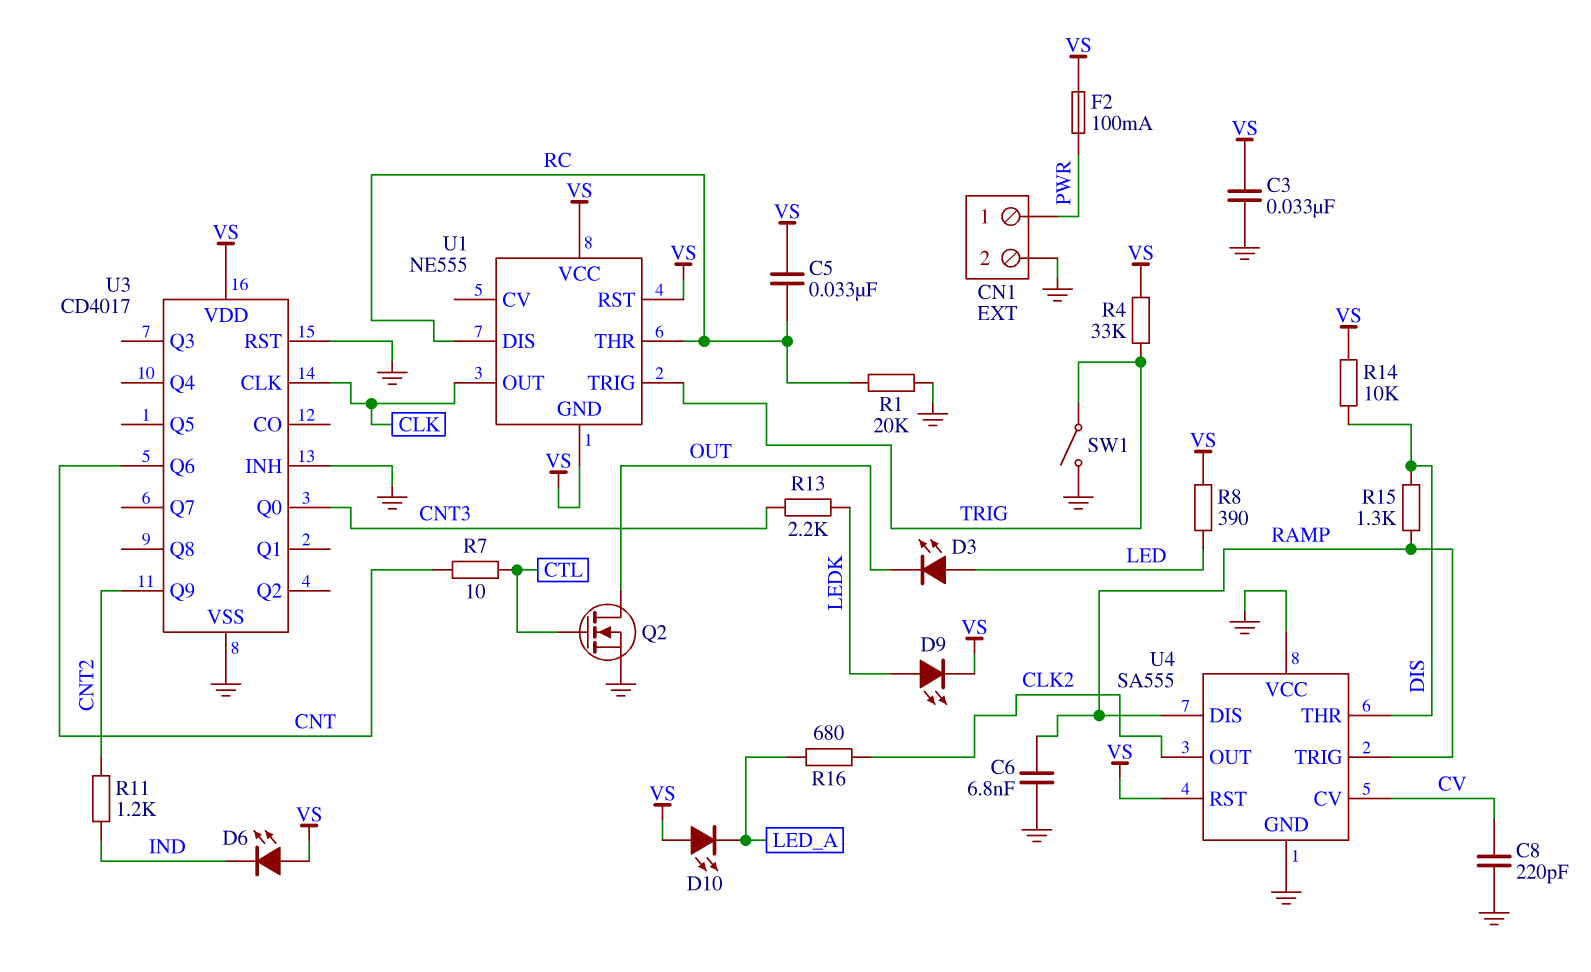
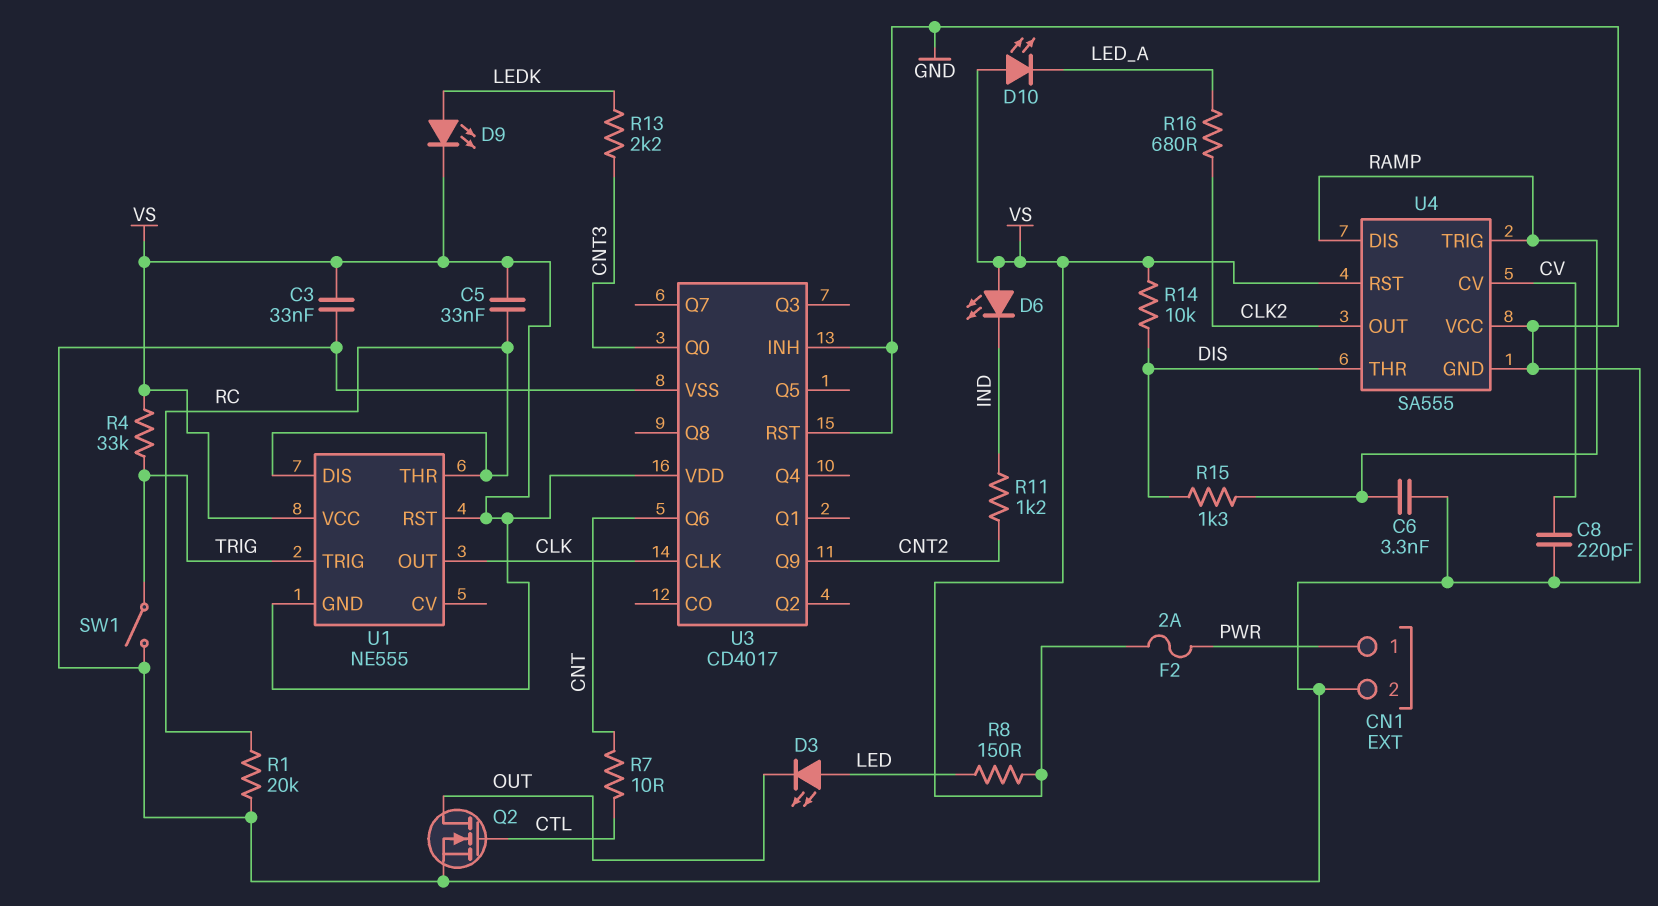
C6: 6.8nF (GND, RAMP) -> 3.3nF (GND, RAMP)
F2: 100mA (PWR, VS) -> 2A (PWR, VS)
R8: 390 (LED, VS) -> 150 (LED, VS)

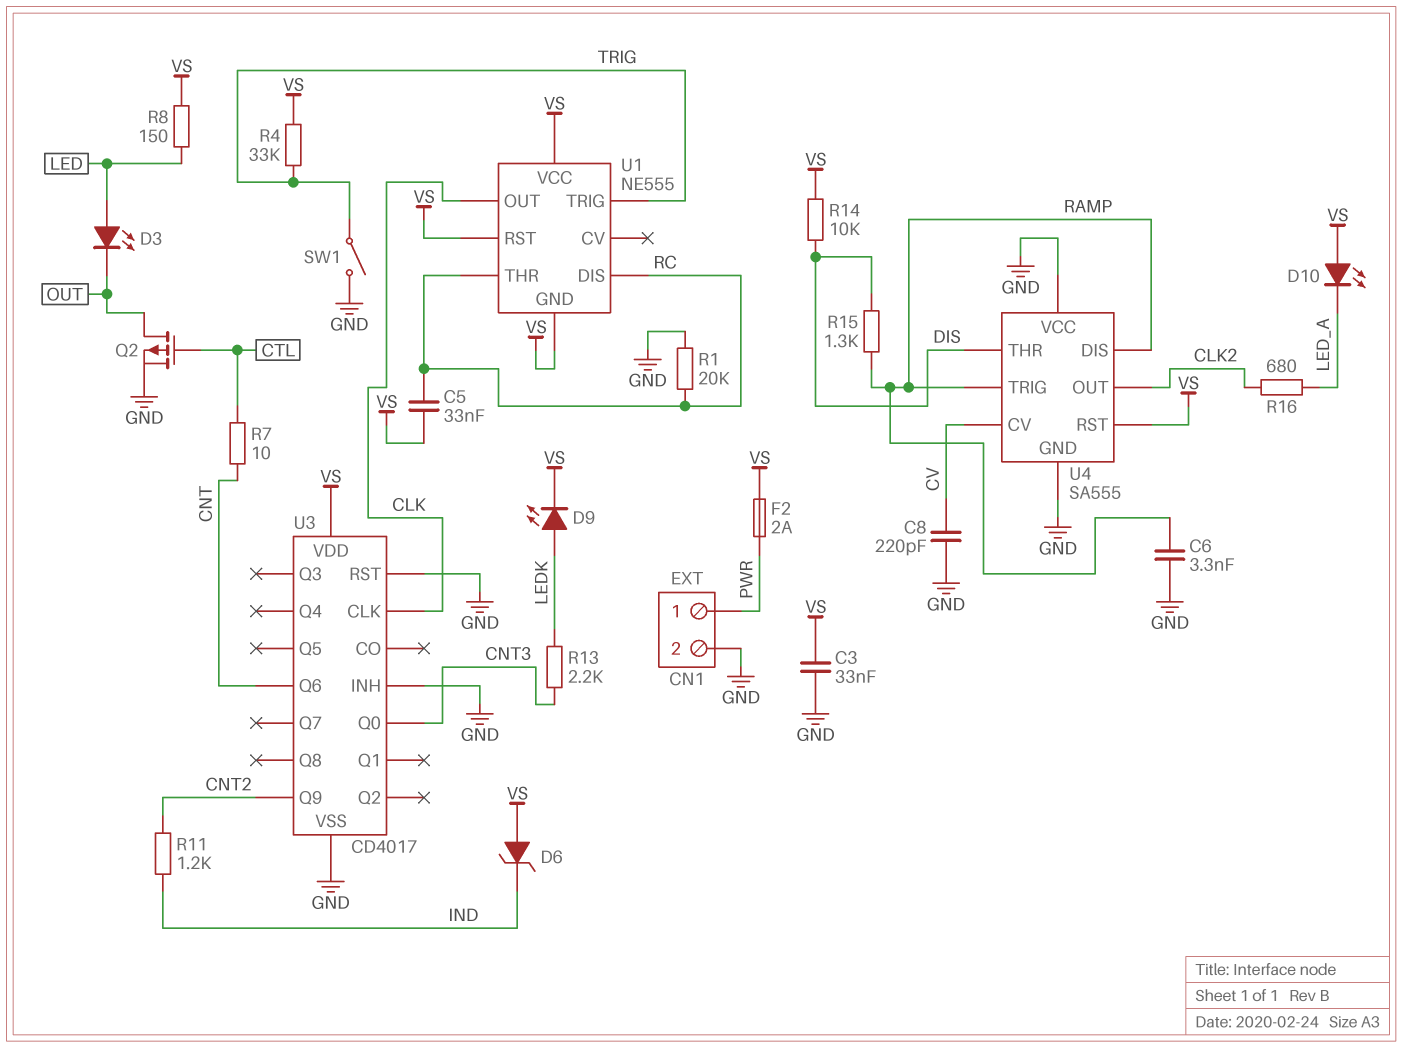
D6: LED (A VS, K IND) -> zener (A VS, K IND)
Q2: NMOS (G CTL, D OUT, S GND) -> PMOS (G CTL, D OUT, S GND)

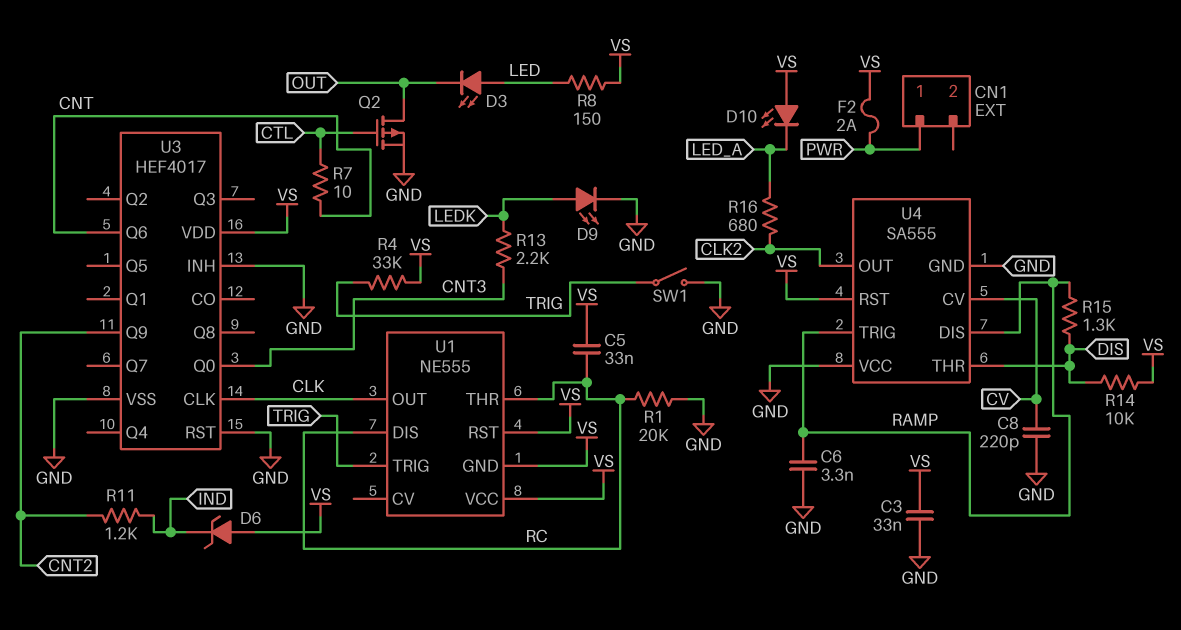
CN1 pin 2: GND -> none
D9: LED (A LEDK, K VS) -> LED (A LEDK, K GND)
U3: CD4017 -> HEF4017

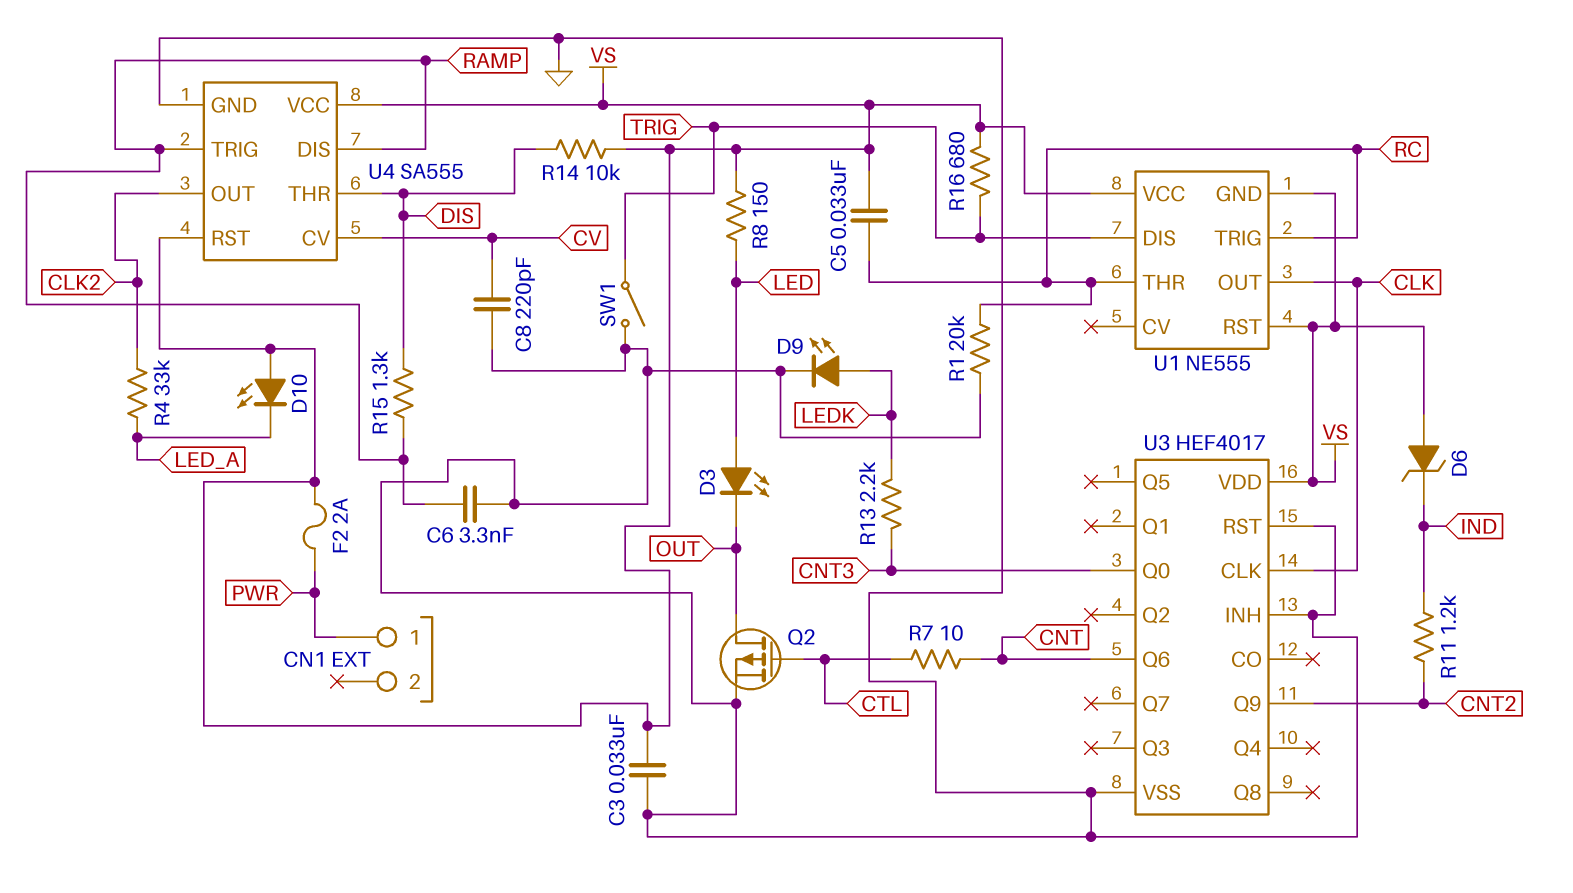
R4: 33k (TRIG, VS) -> 33k (CLK2, LED_A)
R16: 680 (CLK2, LED_A) -> 680 (TRIG, VS)
U1 pin DIS: RC -> TRIG
U1 pin TRIG: TRIG -> RC
U4 pin VCC: GND -> VS

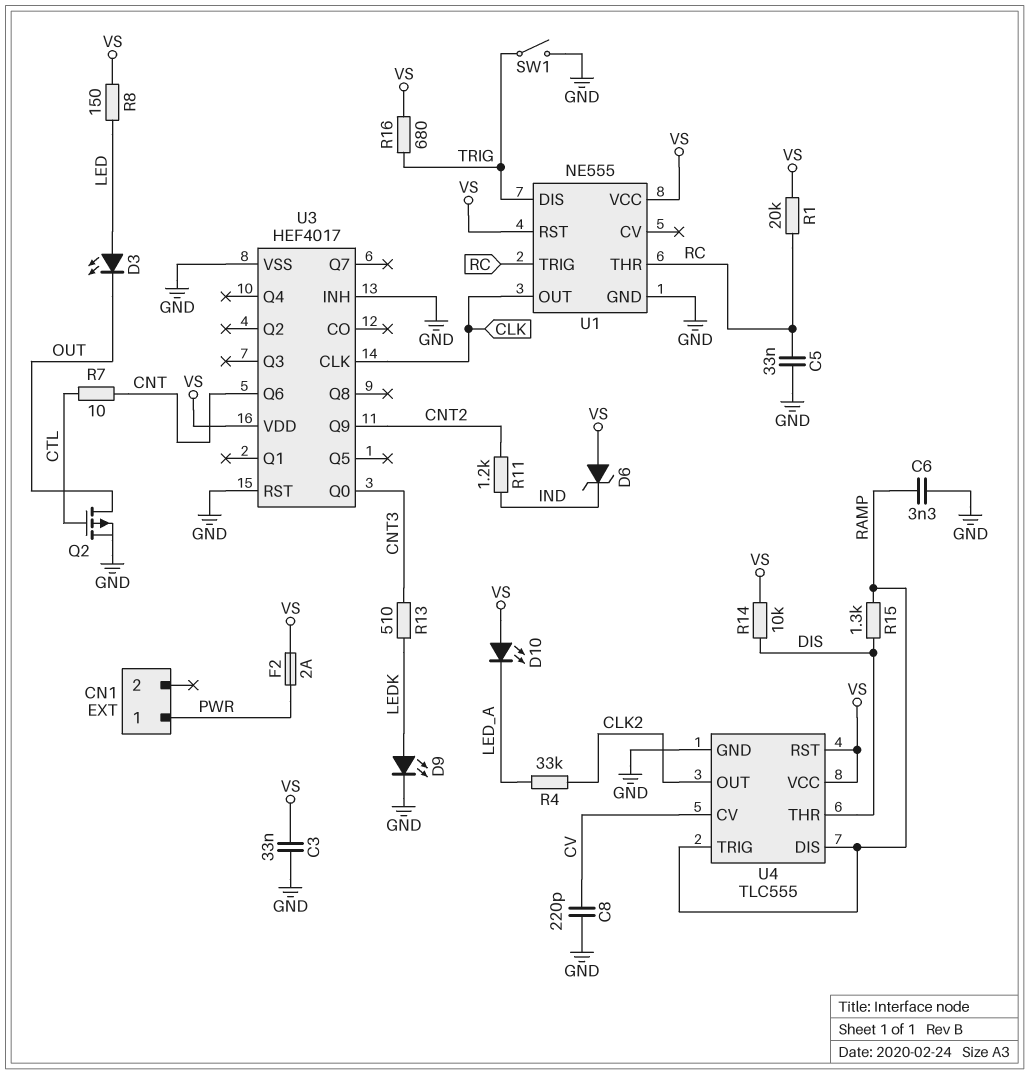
C5: 33nF (RC, VS) -> 33nF (GND, RC)
R1: 20k (GND, RC) -> 20k (RC, VS)
R13: 2.2k (CNT3, LEDK) -> 510 (CNT3, LEDK)
U1 pin GND: VS -> GND
U4: SA555 -> TLC555

